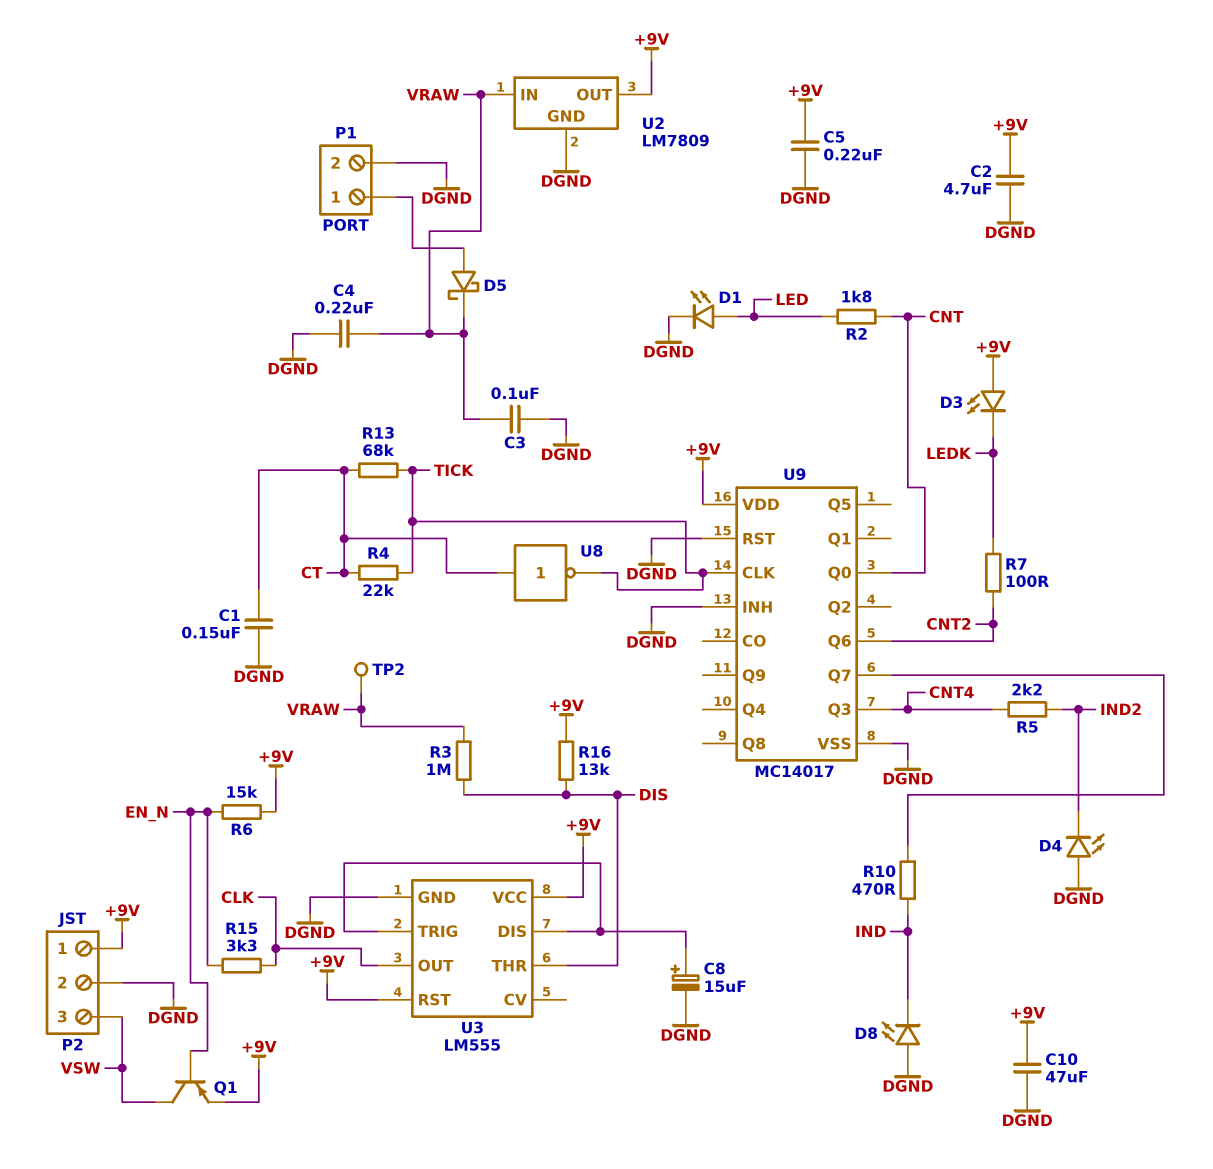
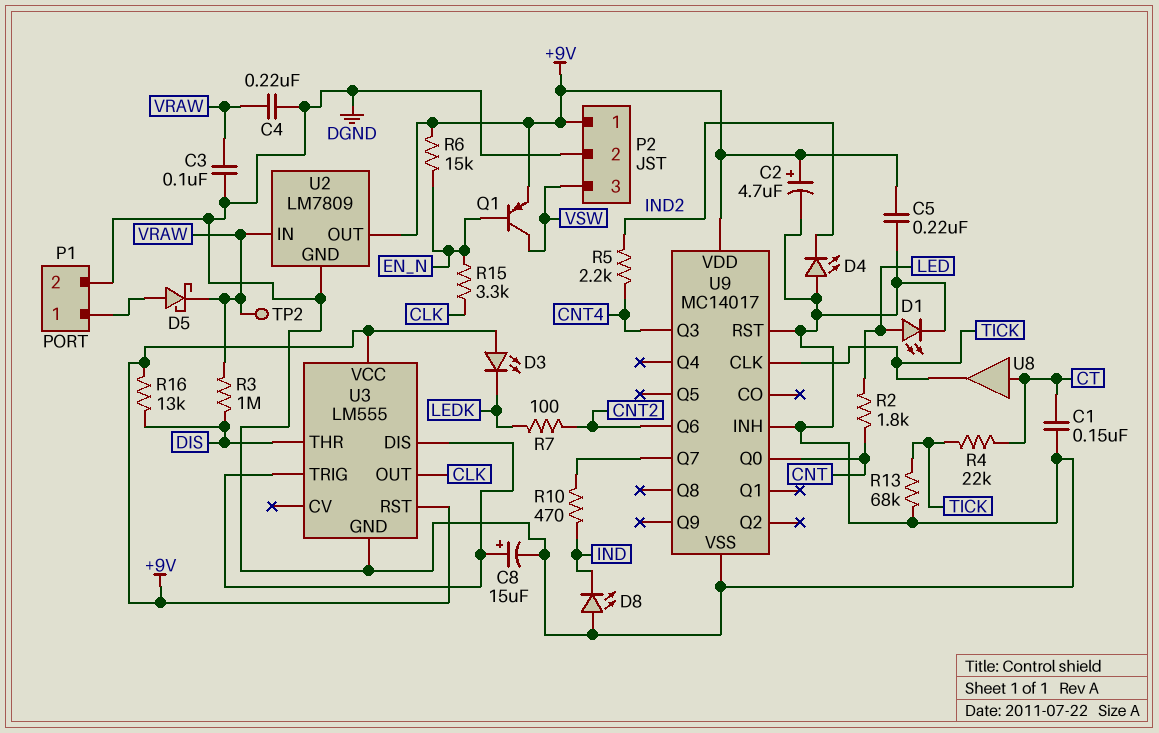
C2: 4.7uF (+9V, DGND) -> 4.7uF (plus +9V, minus DGND)
C10: 47uF (+9V, DGND) -> none
R13: 68k (CT, TICK) -> 68k (DGND, TICK)
U8: NOT (in CT, out TICK) -> buffer (in CT, out TICK)

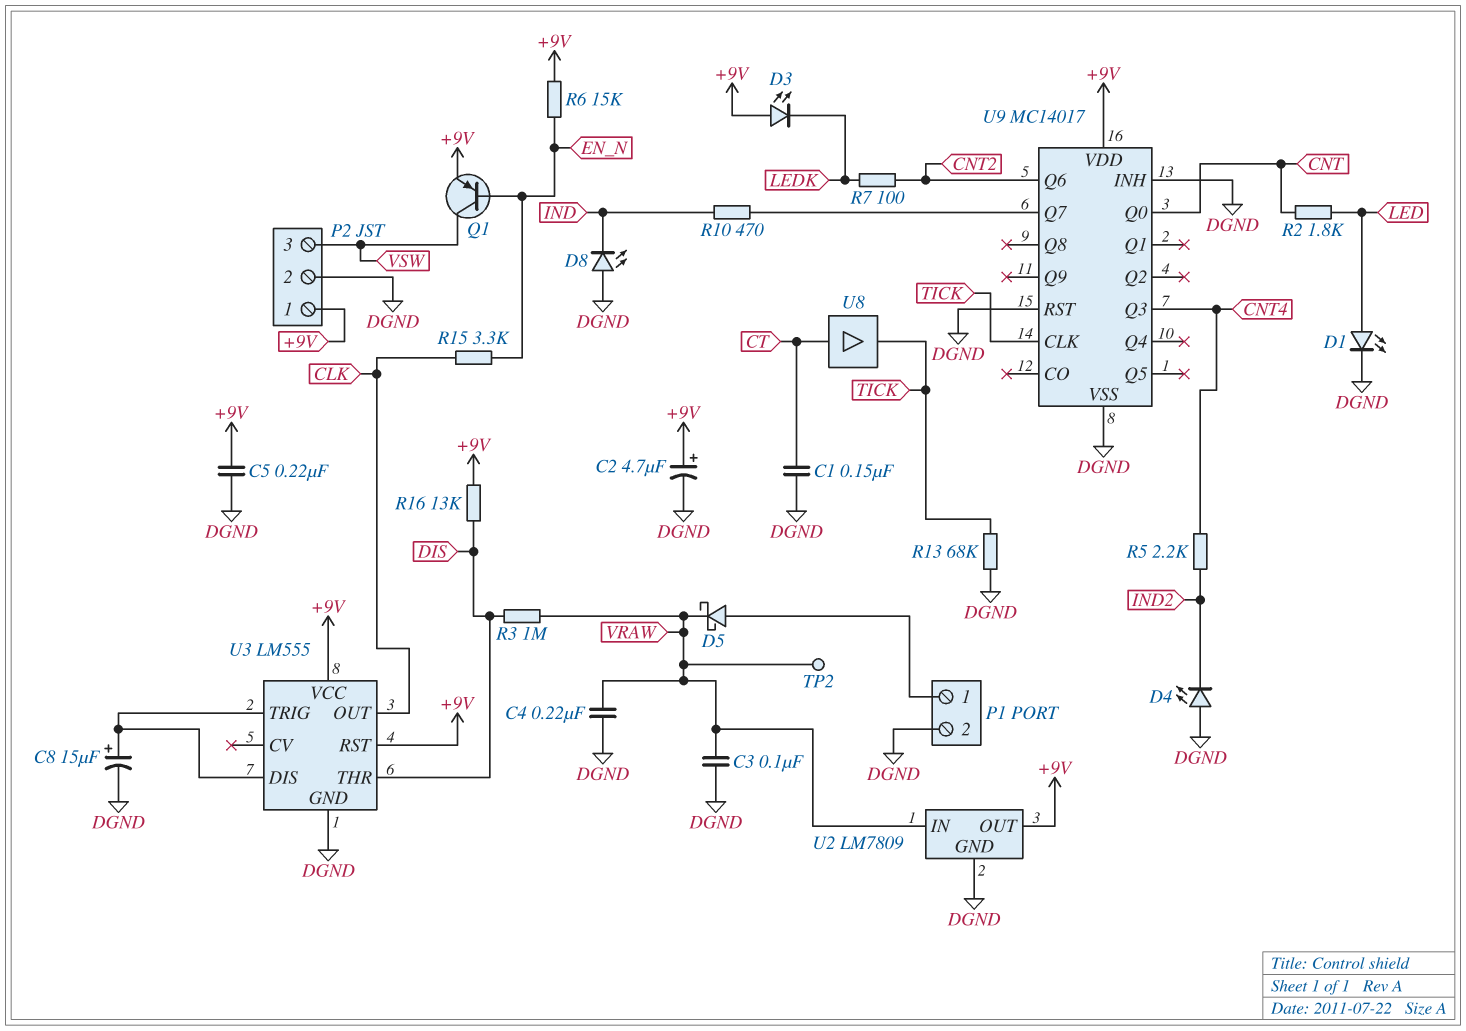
R4: 22k (CT, TICK) -> none

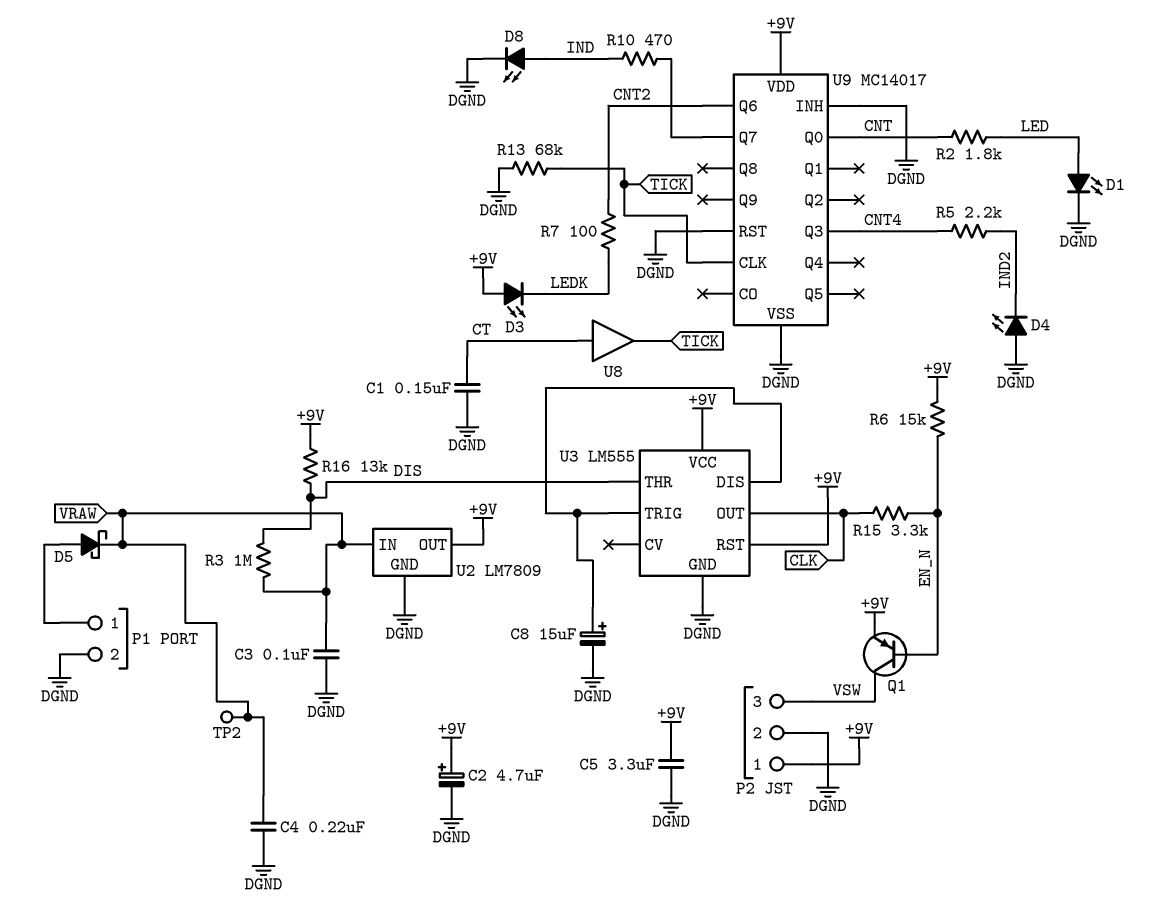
C5: 220nF (+9V, DGND) -> 3.3uF (+9V, DGND)
D8: LED (A DGND, K IND) -> LED (A IND, K DGND)

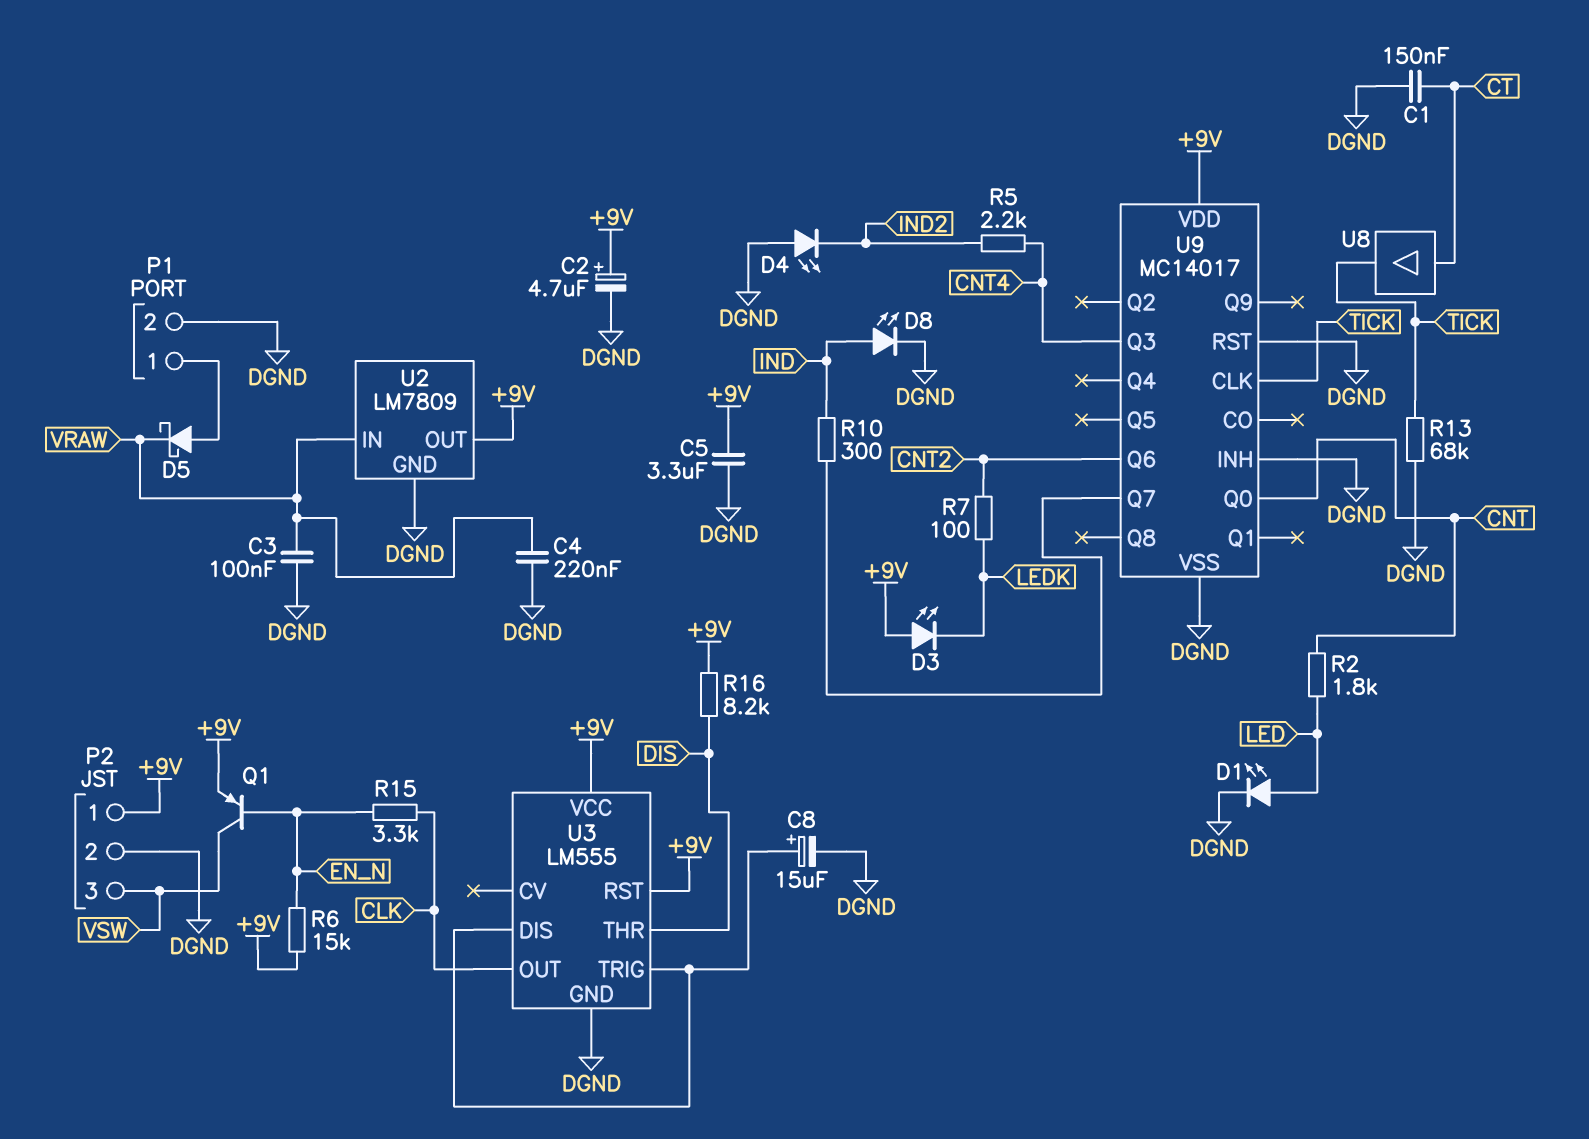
R3: 1M (DIS, VRAW) -> none
R10: 470 (IND, U9/Q7) -> 300 (IND, U9/Q7)
R16: 13k (+9V, DIS) -> 8.2k (+9V, DIS)
TP2: test point (VRAW) -> none

